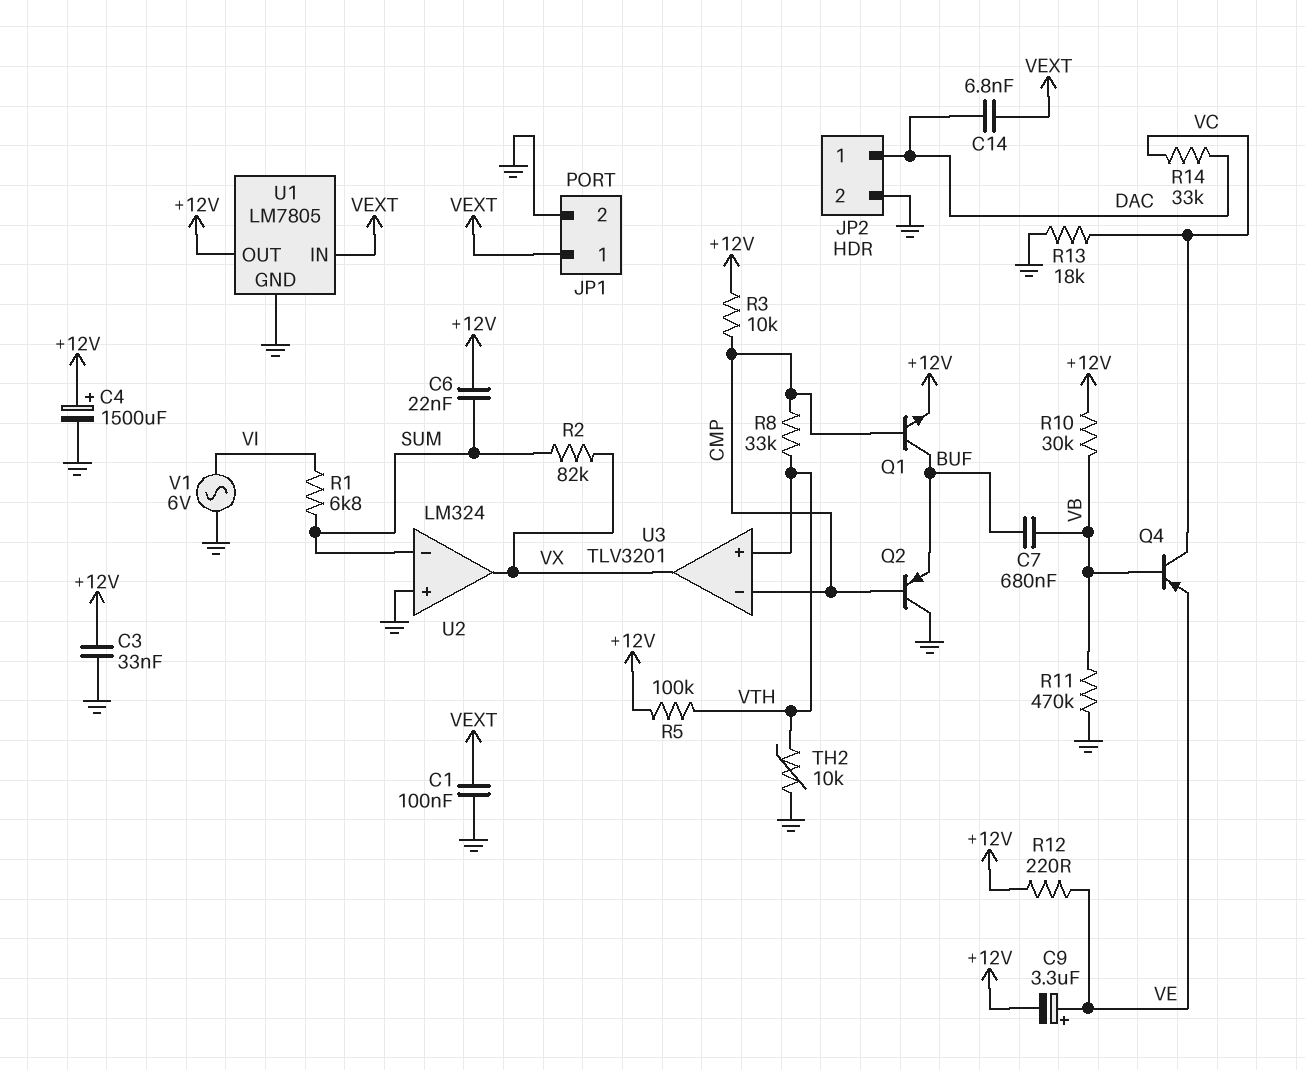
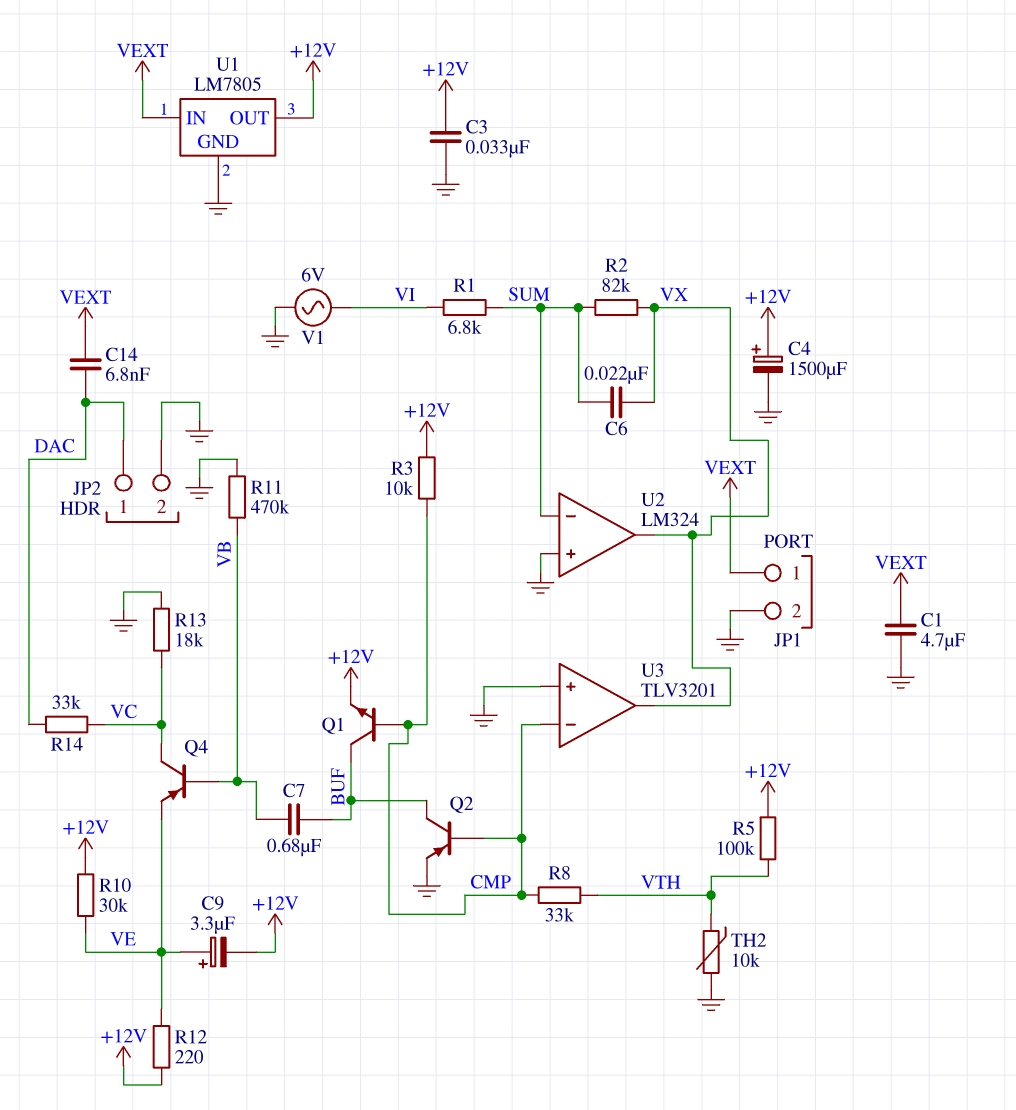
C1: 100nF (GND, VEXT) -> 4.7uF (GND, VEXT)
C6: 22nF (+12V, SUM) -> 22nF (SUM, VX)
Q2: PNP (B CMP, C GND, E BUF) -> PNP (B CMP, C BUF, E GND)
R10: 30k (+12V, VB) -> 30k (+12V, VE)
U3 pin in+: VTH -> GND

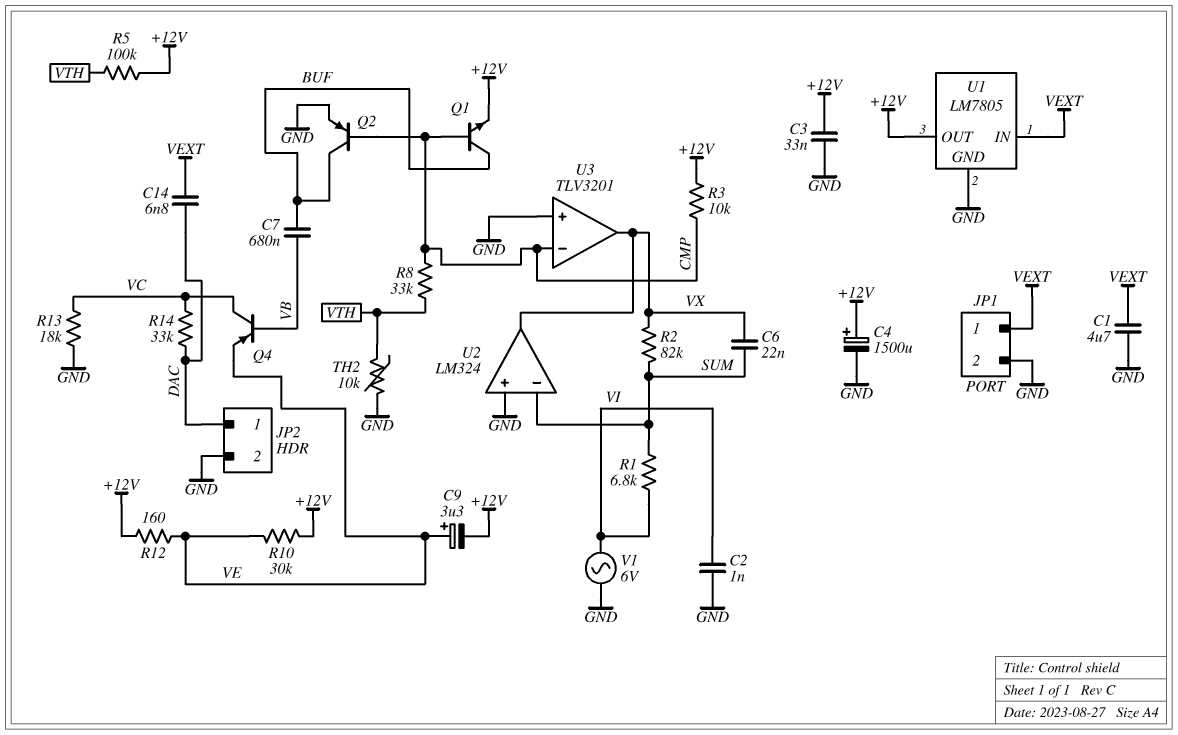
C2: none -> 1nF (GND, VI)
R11: 470k (GND, VB) -> none
R12: 220 (+12V, VE) -> 160 (+12V, VE)

